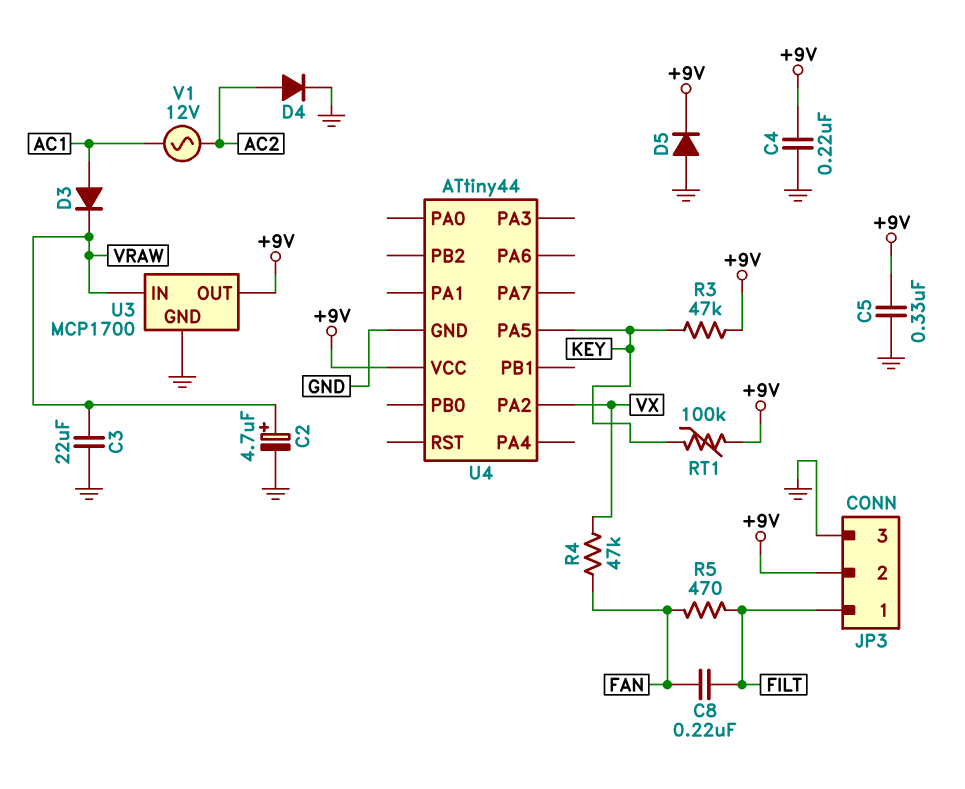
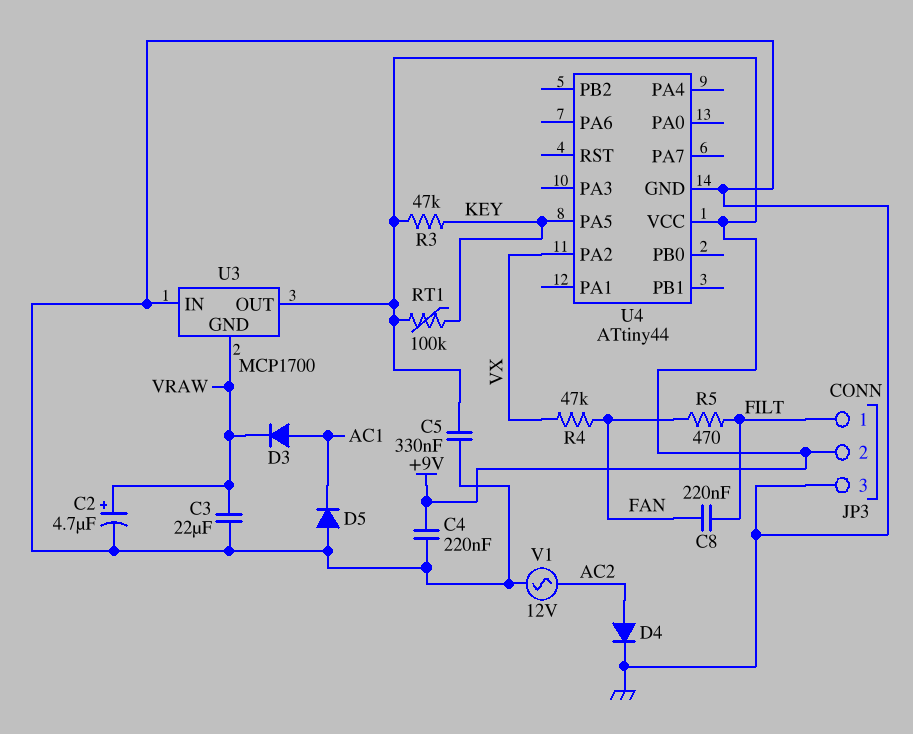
D5: diode (A GND, K +9V) -> diode (A GND, K AC1)
U3 pin GND: GND -> VRAW
U3 pin IN: VRAW -> GND
V1: AC 12V (AC1, AC2) -> AC 12V (AC2, GND)

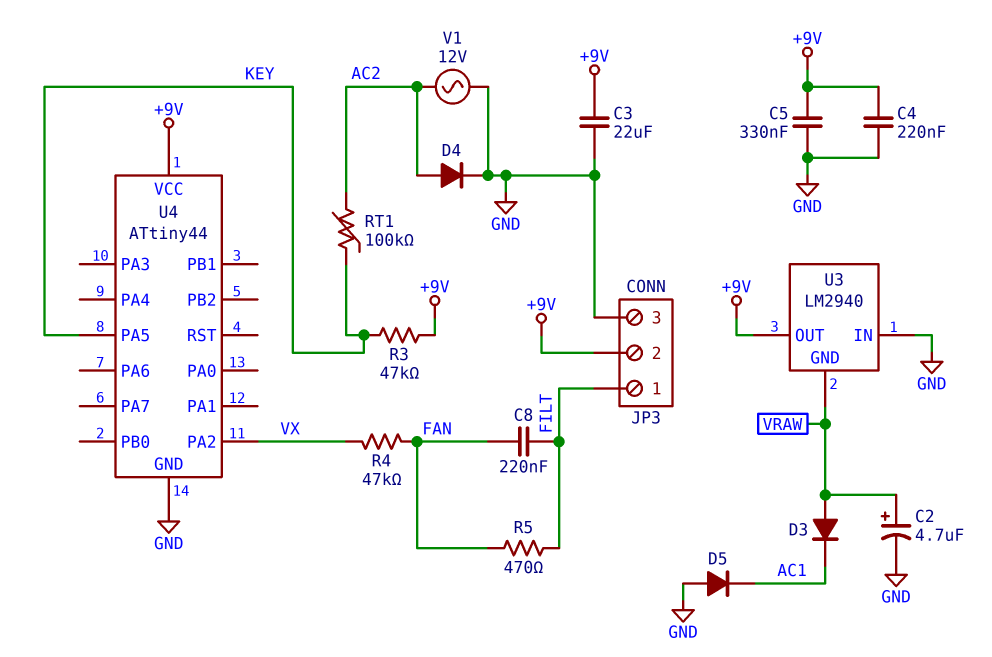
C3: 22uF (GND, VRAW) -> 22uF (+9V, GND)
D3: diode (A AC1, K VRAW) -> diode (A VRAW, K AC1)
RT1: 100k (+9V, KEY) -> 100k (AC2, KEY)
U3: MCP1700 -> LM2940

